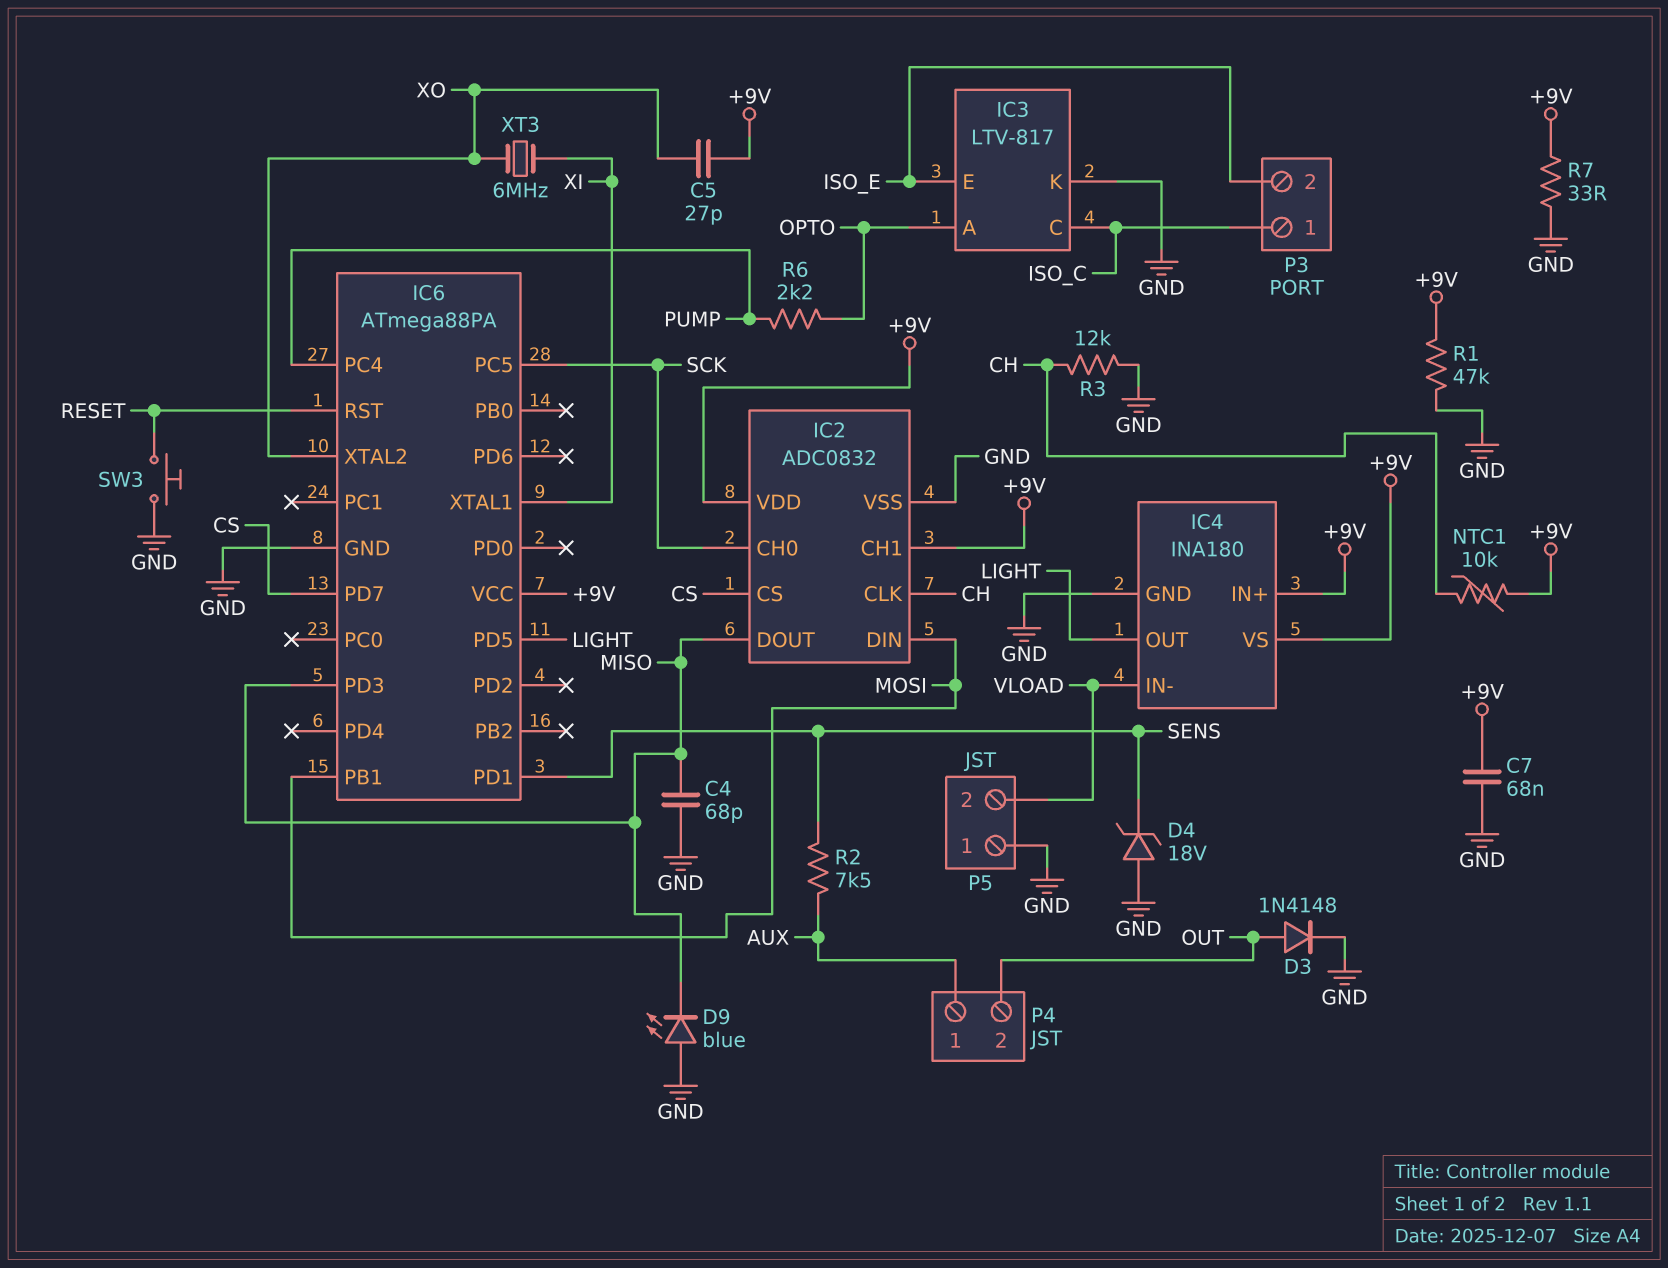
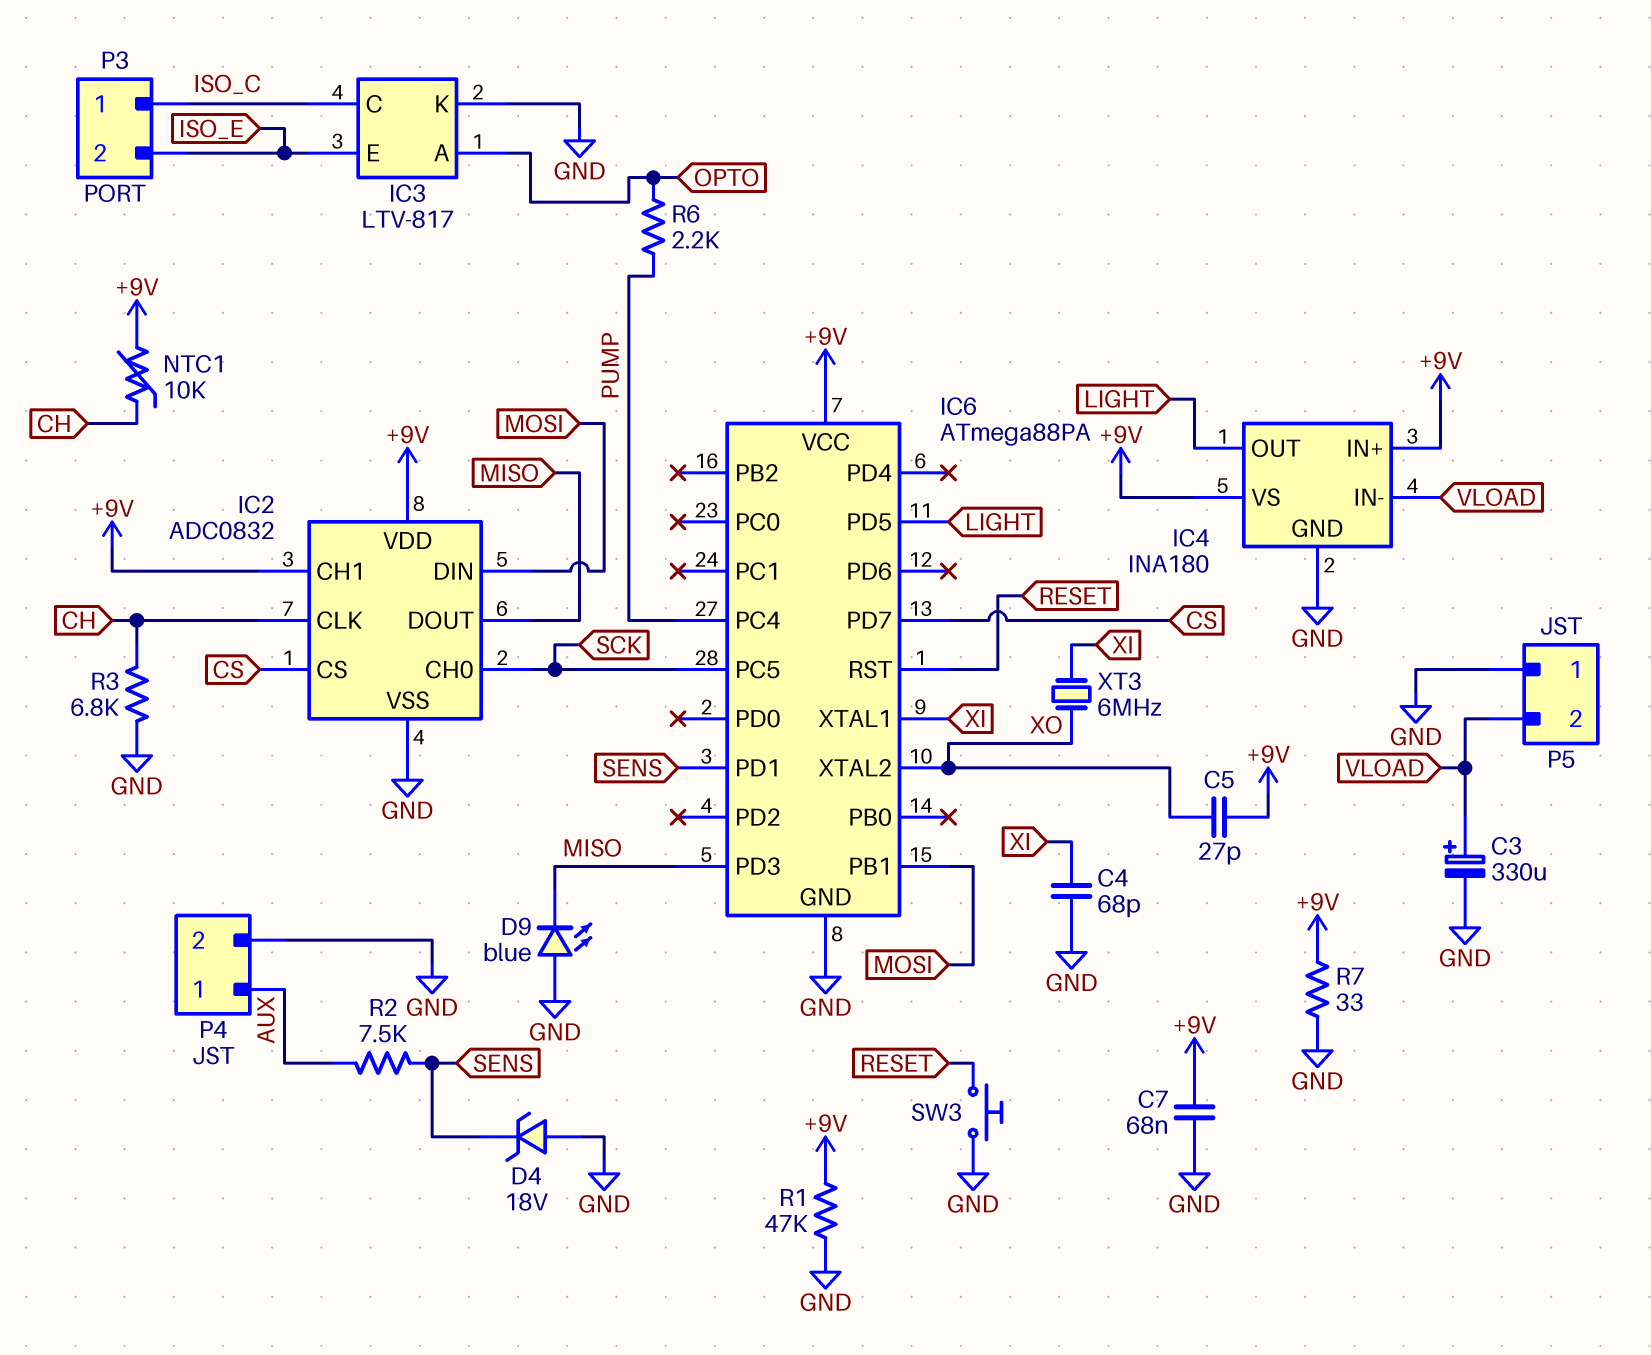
C3: none -> 330uF (plus VLOAD, minus GND)
C4: 68pF (GND, MISO) -> 68pF (GND, XI)
D3: diode 1N4148 (A OUT, K GND) -> none
P4 pin 2: OUT -> GND
R3: 12k (CH, GND) -> 6.8k (CH, GND)

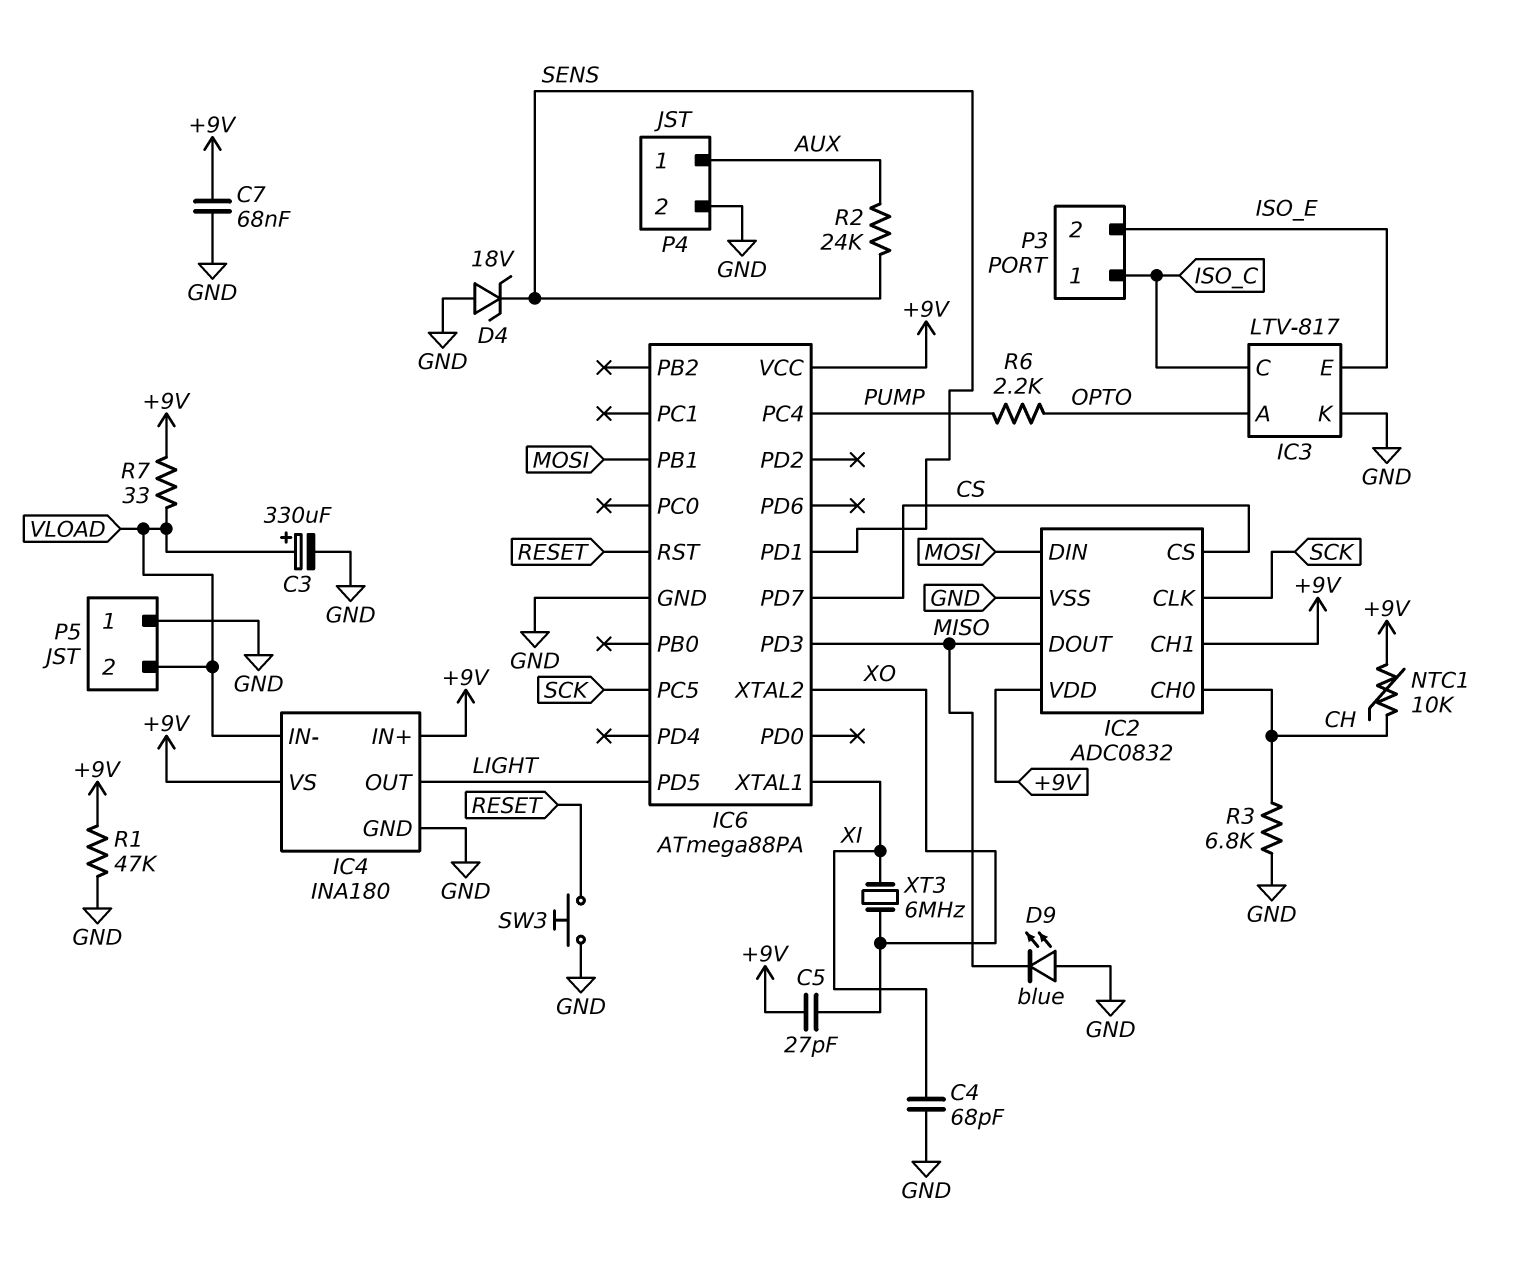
IC2 pin CH0: SCK -> CH
IC2 pin CLK: CH -> SCK
R2: 7.5k (AUX, SENS) -> 24k (AUX, SENS)
R7: 33 (+9V, GND) -> 33 (+9V, VLOAD)

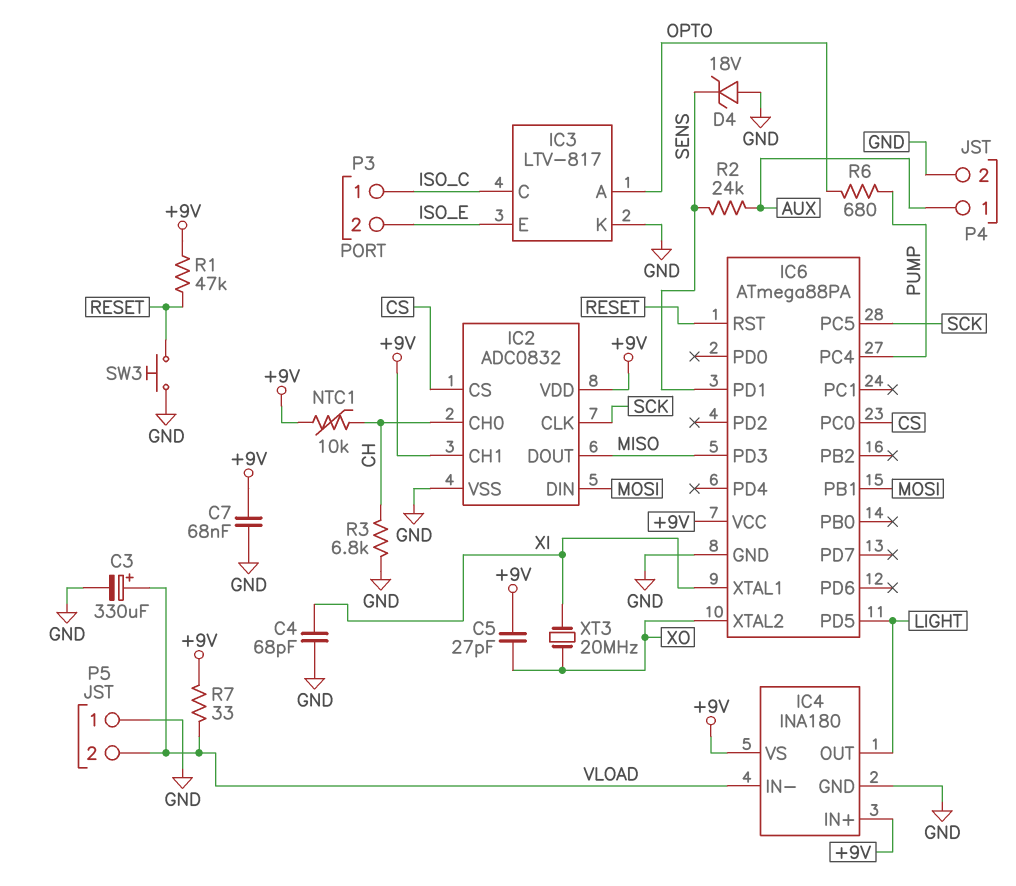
D9: LED blue (A GND, K MISO) -> none
IC6 pin PC0: none -> CS
IC6 pin PD7: CS -> none
R1: 47k (+9V, GND) -> 47k (+9V, RESET)
R6: 2.2k (OPTO, PUMP) -> 680 (OPTO, PUMP)
XT3: 6MHz (XI, XO) -> 20MHz (XI, XO)

